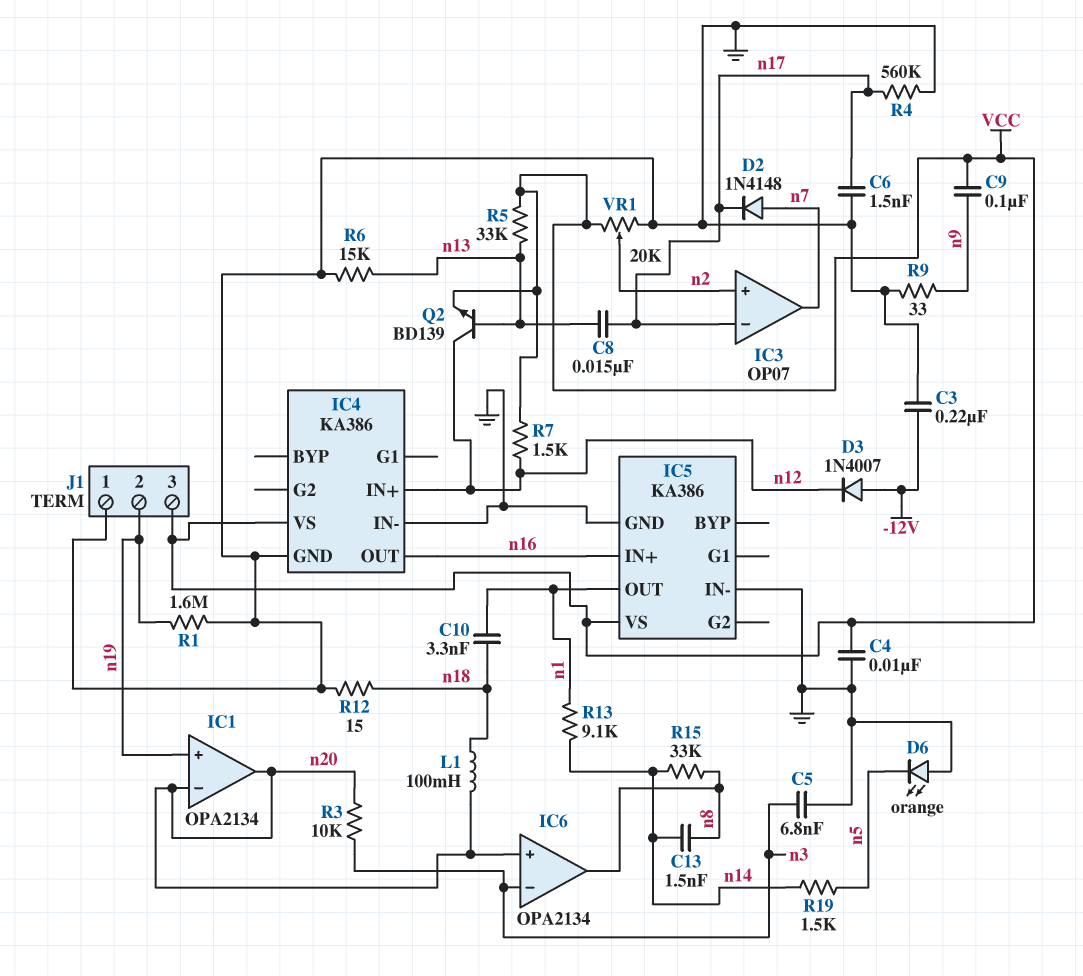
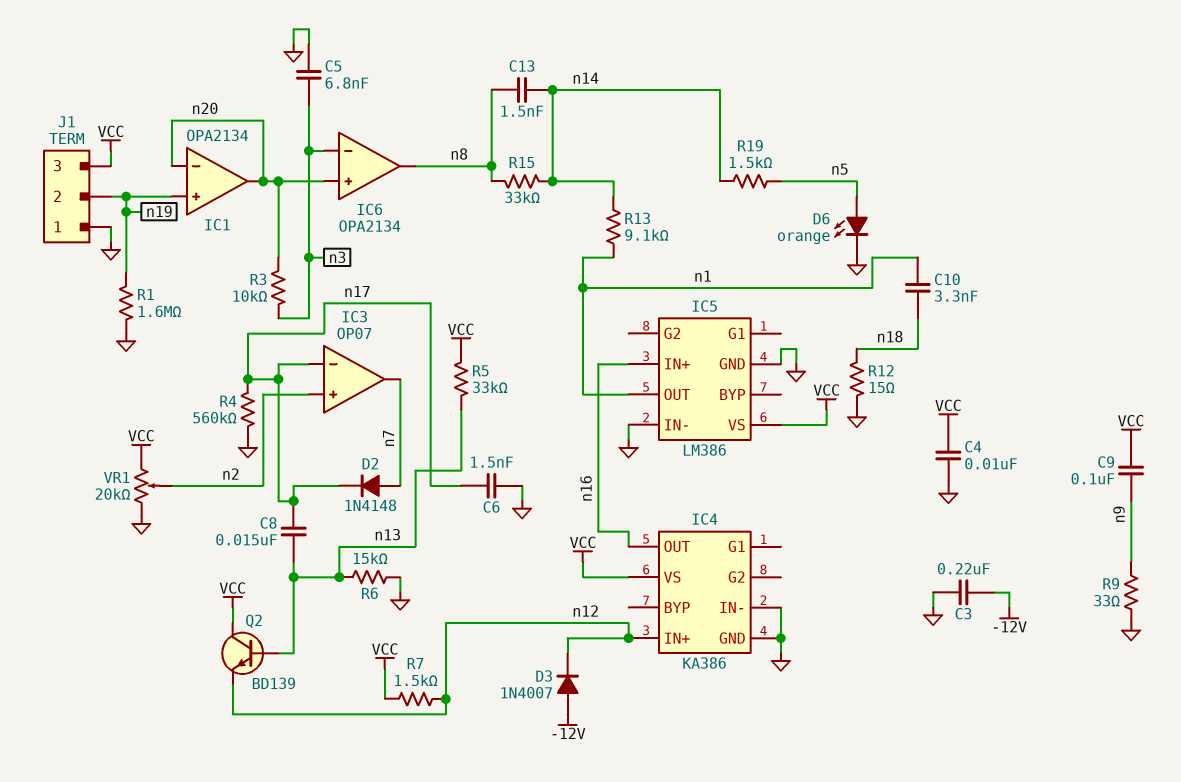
D6: LED orange (A GND, K n5) -> LED orange (A n5, K GND)
IC5: KA386 -> LM386
L1: 100mH (n18, n20) -> none
Q2: NPN BD139 (B n13, C n12, E VCC) -> NPN BD139 (B n13, C VCC, E n12)

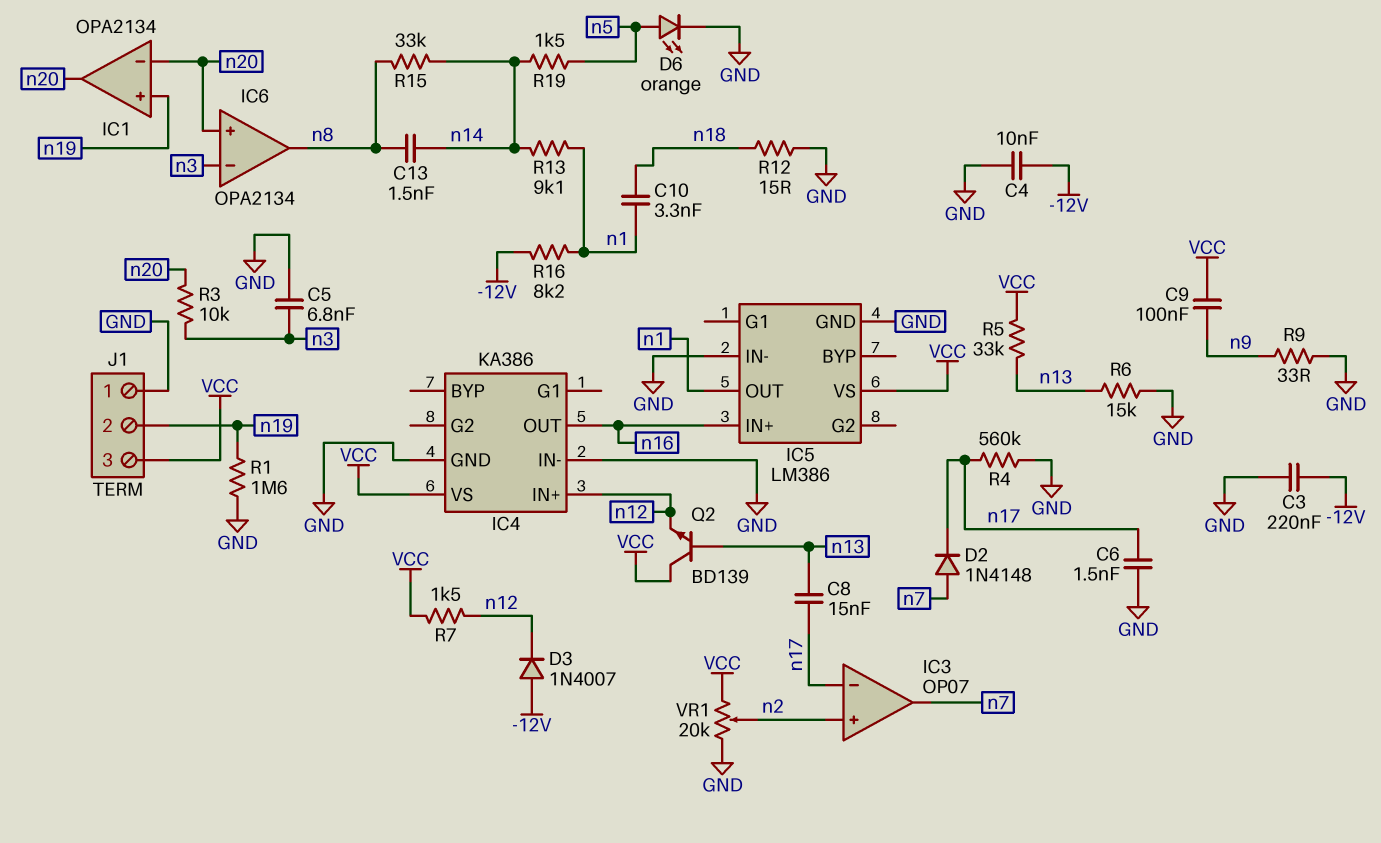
C4: 10nF (GND, VCC) -> 10nF (-12V, GND)
R16: none -> 8.2k (-12V, n1)

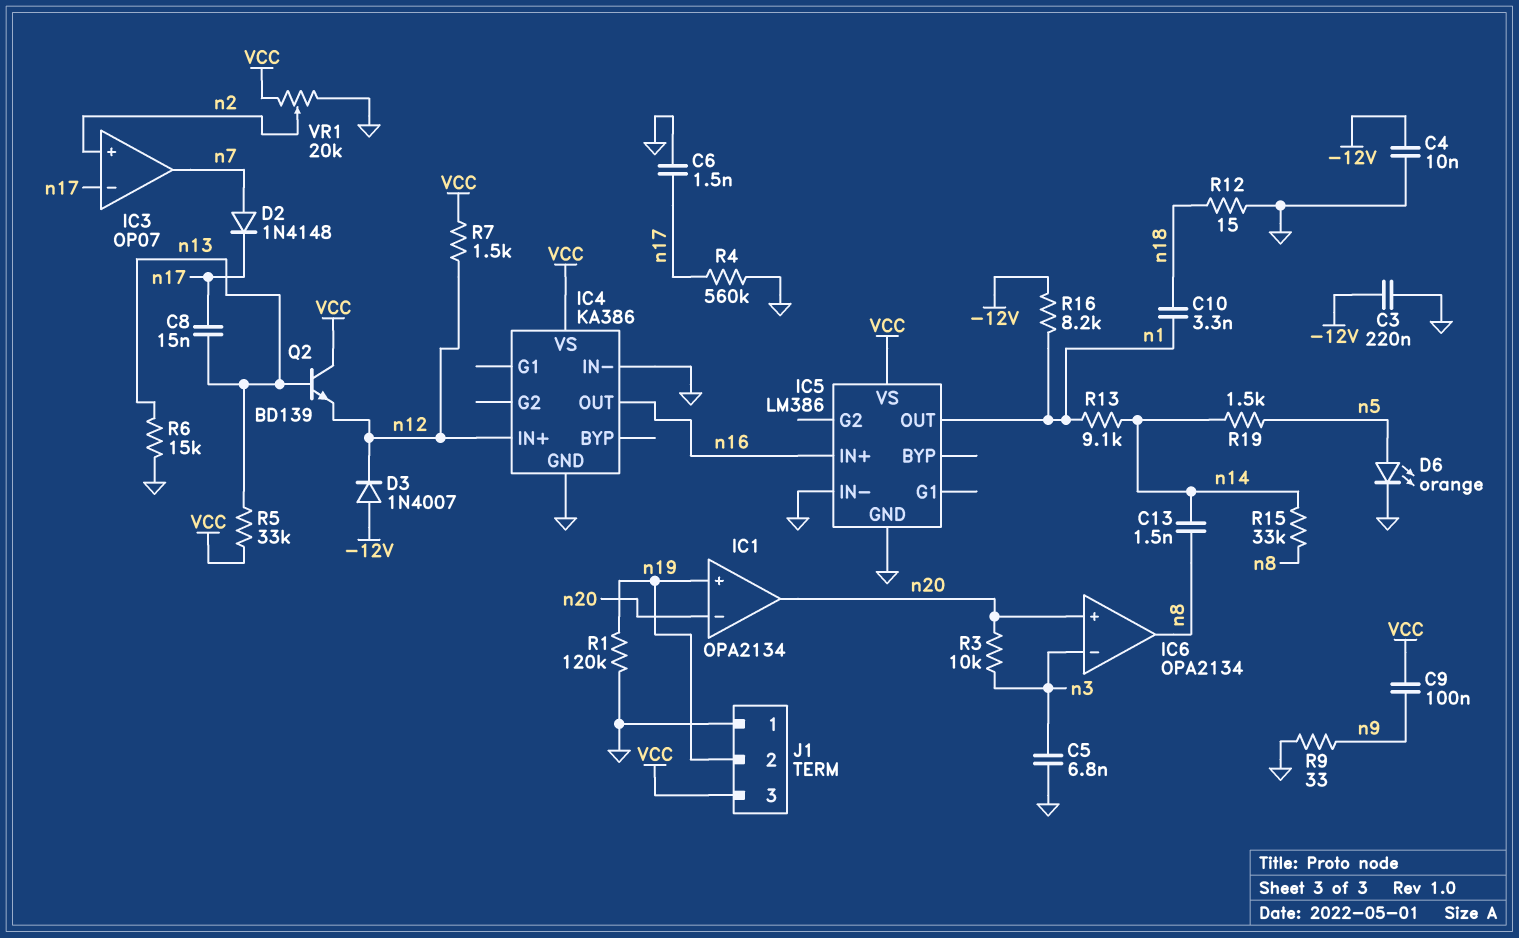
R1: 1.6M (GND, n19) -> 120k (GND, n19)

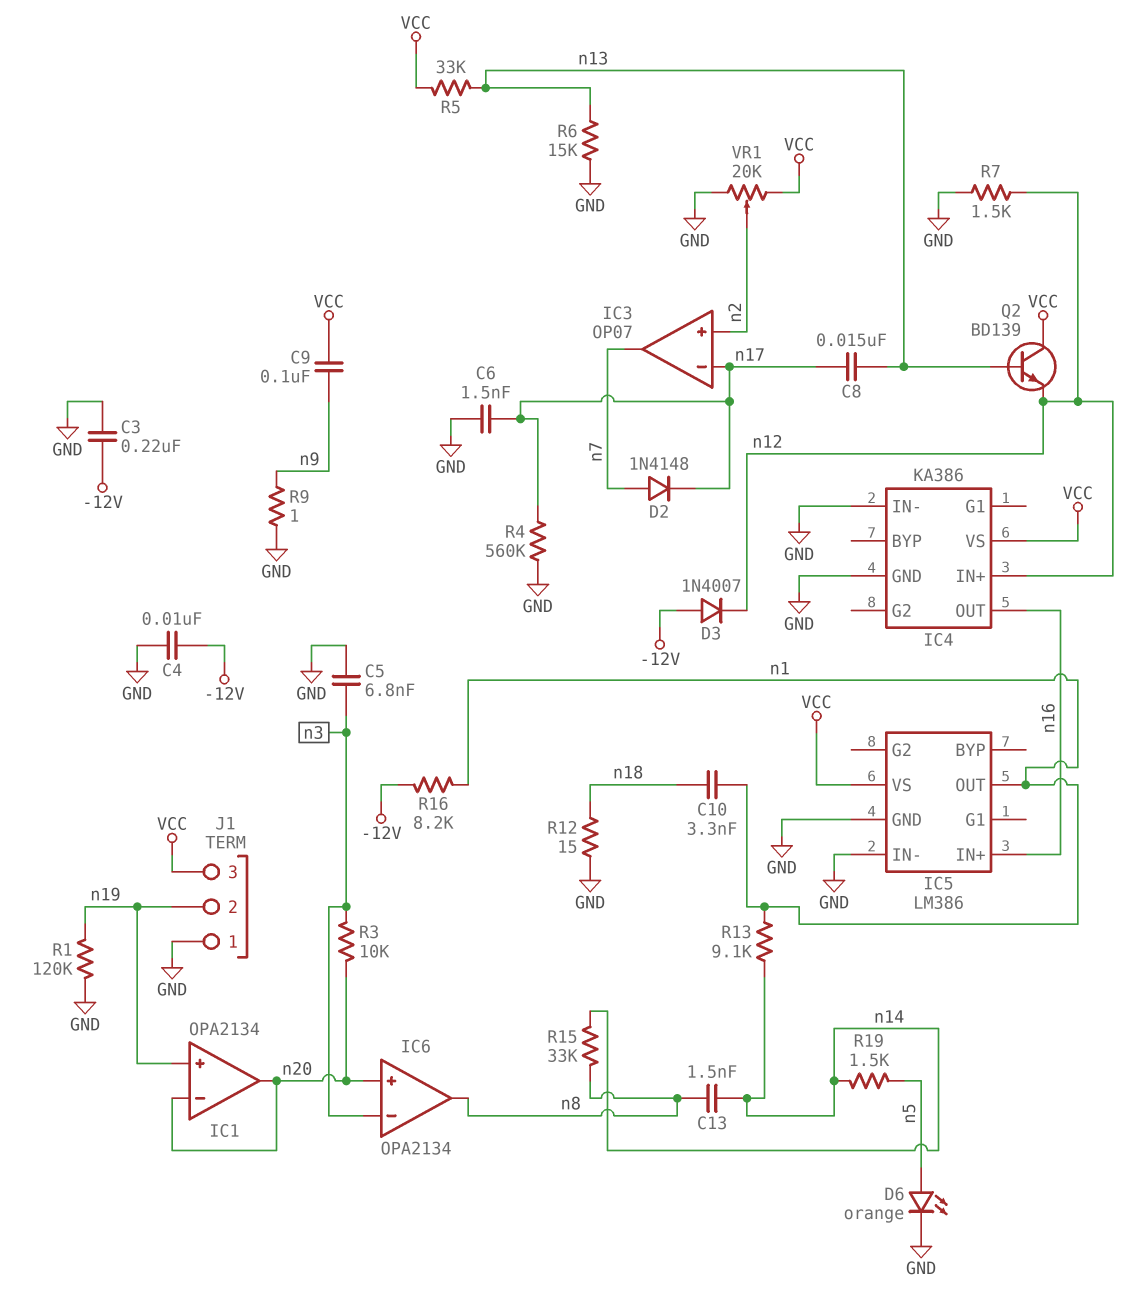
R7: 1.5k (VCC, n12) -> 1.5k (GND, n12)
R9: 33 (GND, n9) -> 1 (GND, n9)

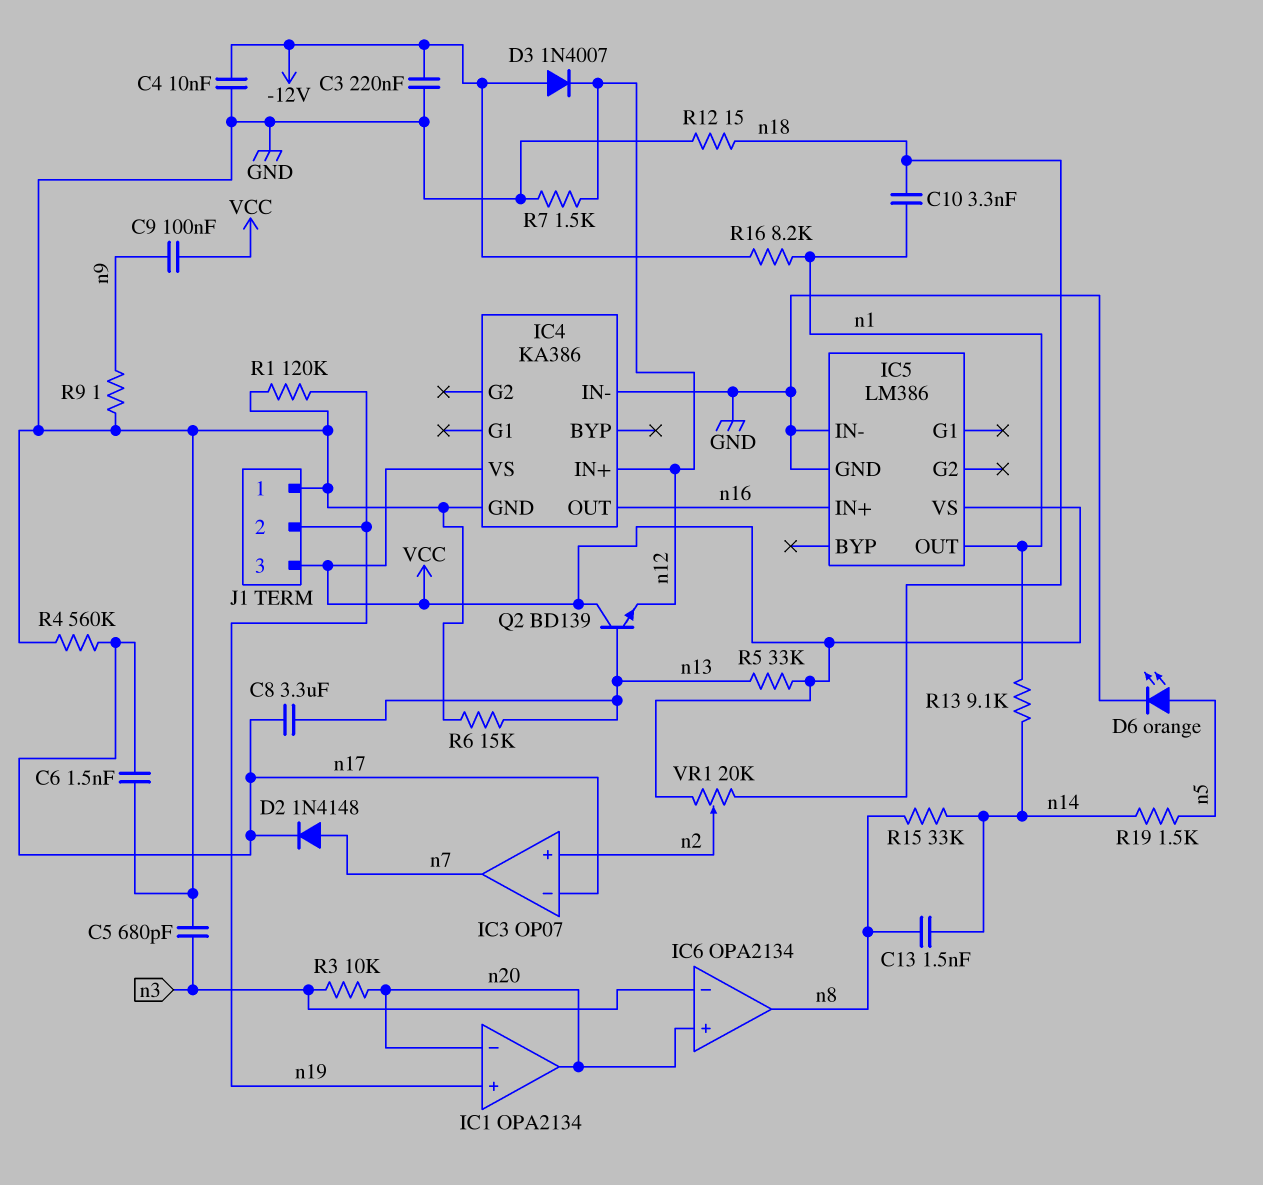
C5: 6.8nF (GND, n3) -> 680pF (GND, n3)
C8: 15nF (n13, n17) -> 3.3uF (n13, n17)
VR1: 20k (GND, VCC, wiper n2) -> 20k (VCC, n18, wiper n2)

